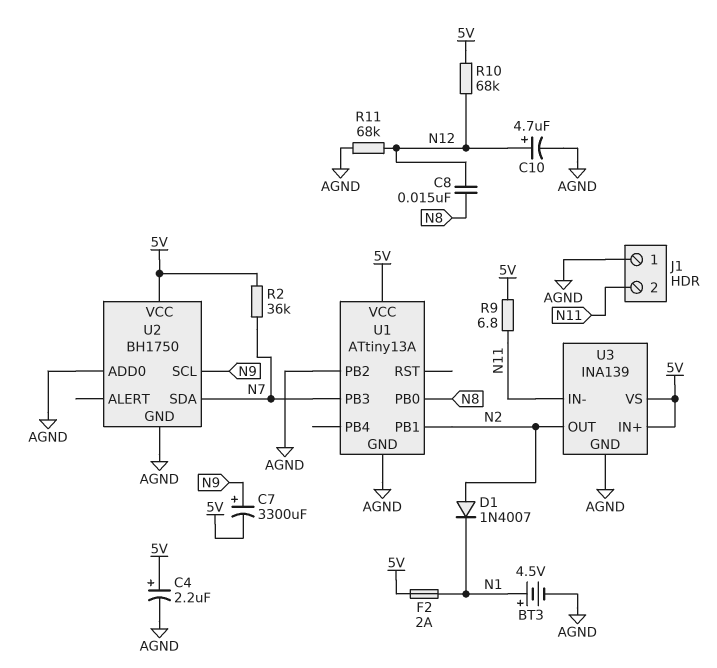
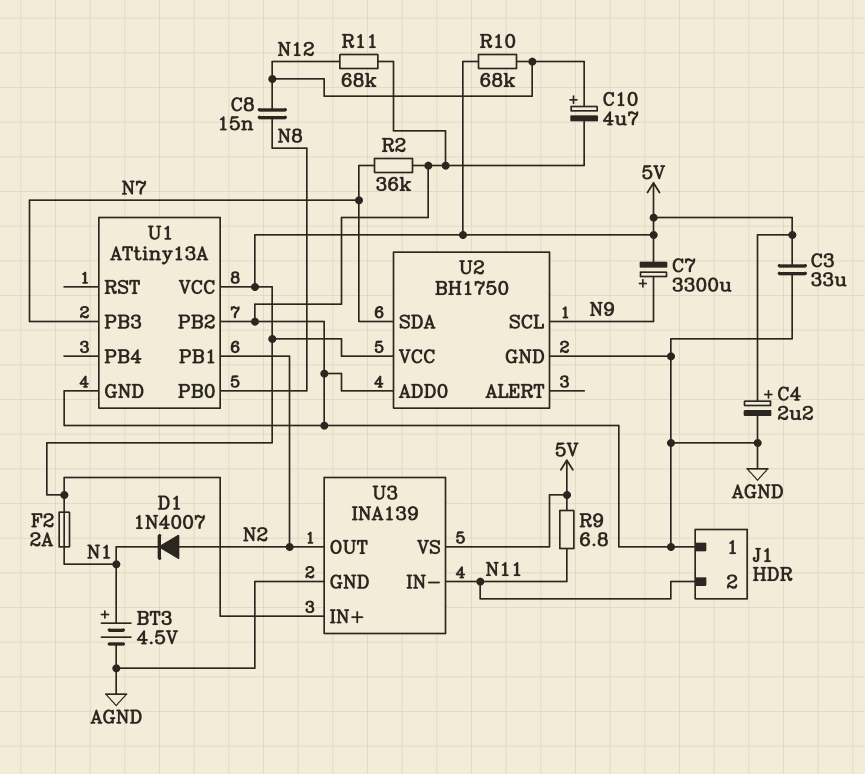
C3: none -> 33uF (5V, AGND)
R2: 36k (5V, N7) -> 36k (AGND, N7)

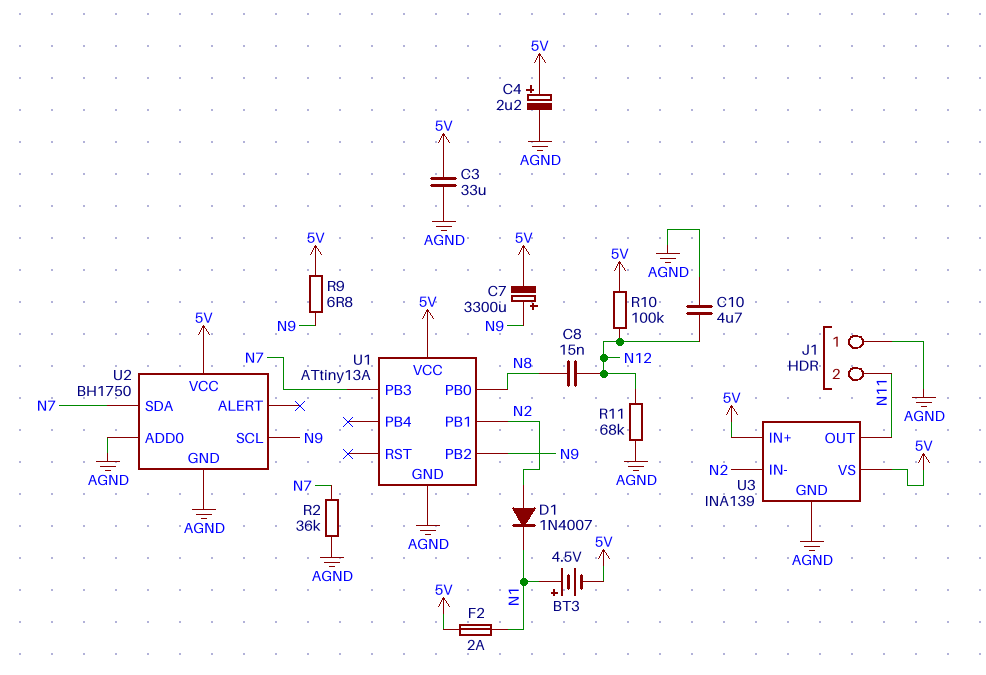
BT3: 4.5V (plus N1, minus AGND) -> 4.5V (plus N1, minus 5V)
C10: 4.7uF (plus N12, minus AGND) -> 4.7uF (AGND, N12)
R9: 6.8 (5V, N11) -> 6.8 (5V, N9)
R10: 68k (5V, N12) -> 100k (5V, N12)
U1 pin PB2: AGND -> N9
U3 pin IN-: N11 -> N2
U3 pin OUT: N2 -> N11

